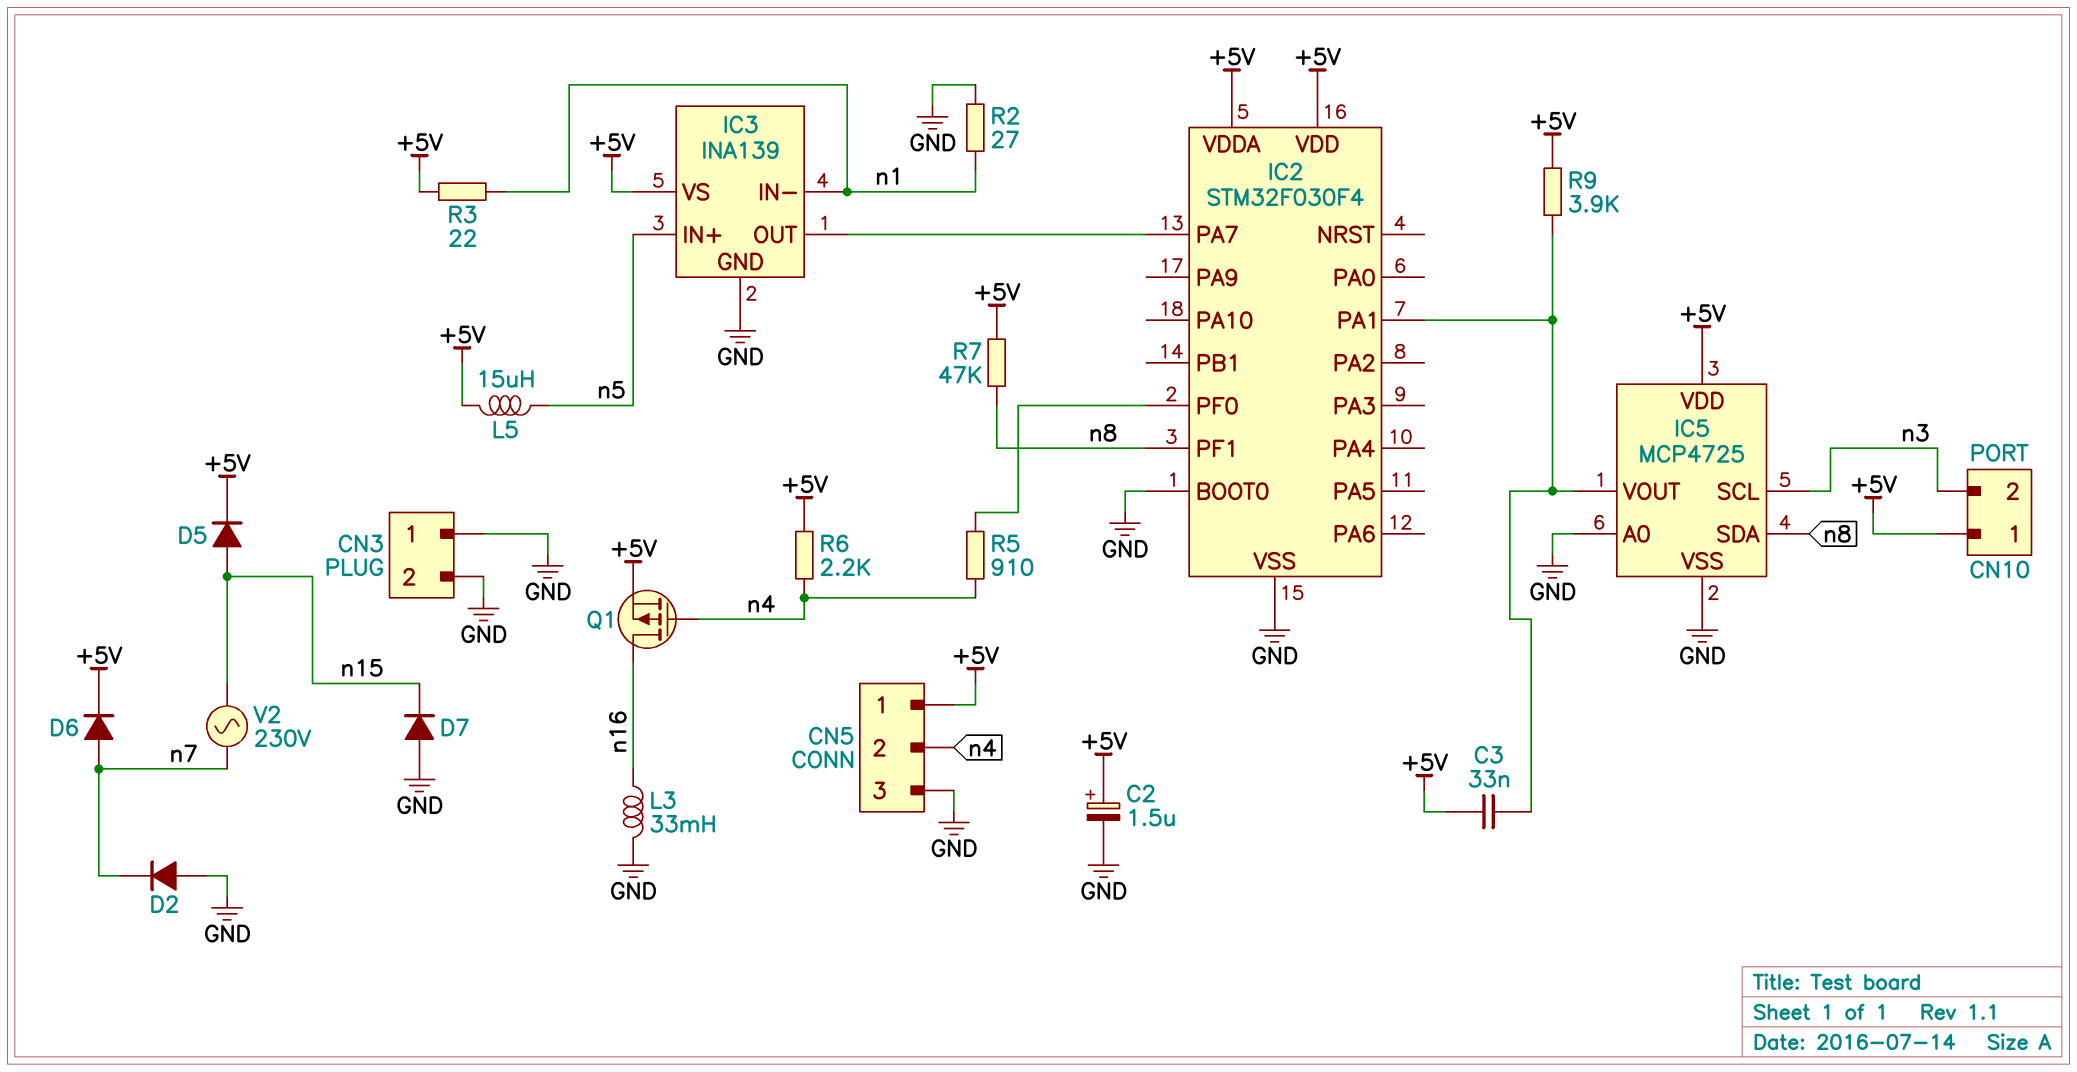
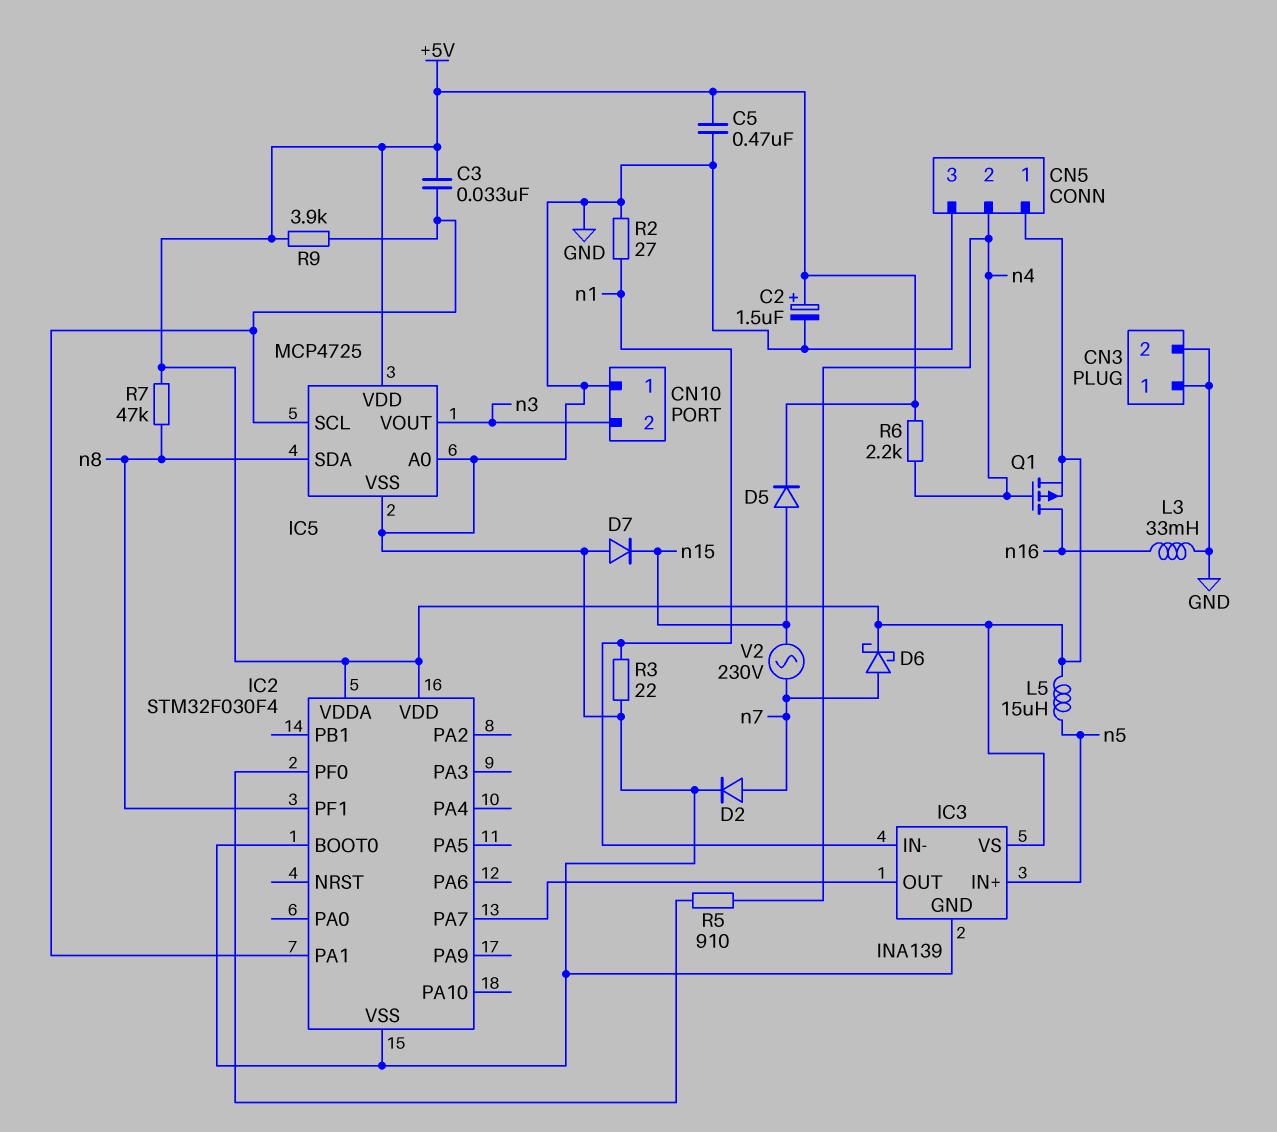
C5: none -> 470nF (+5V, GND)
CN10 pin 1: +5V -> GND
D2: diode (A GND, K n7) -> diode (A n7, K GND)
D6: diode (A n7, K +5V) -> schottky (A n7, K +5V)
IC5 pin SCL: n3 -> IC2/PA1
IC5 pin VOUT: IC2/PA1 -> n3
R3: 22 (+5V, n1) -> 22 (GND, n1)

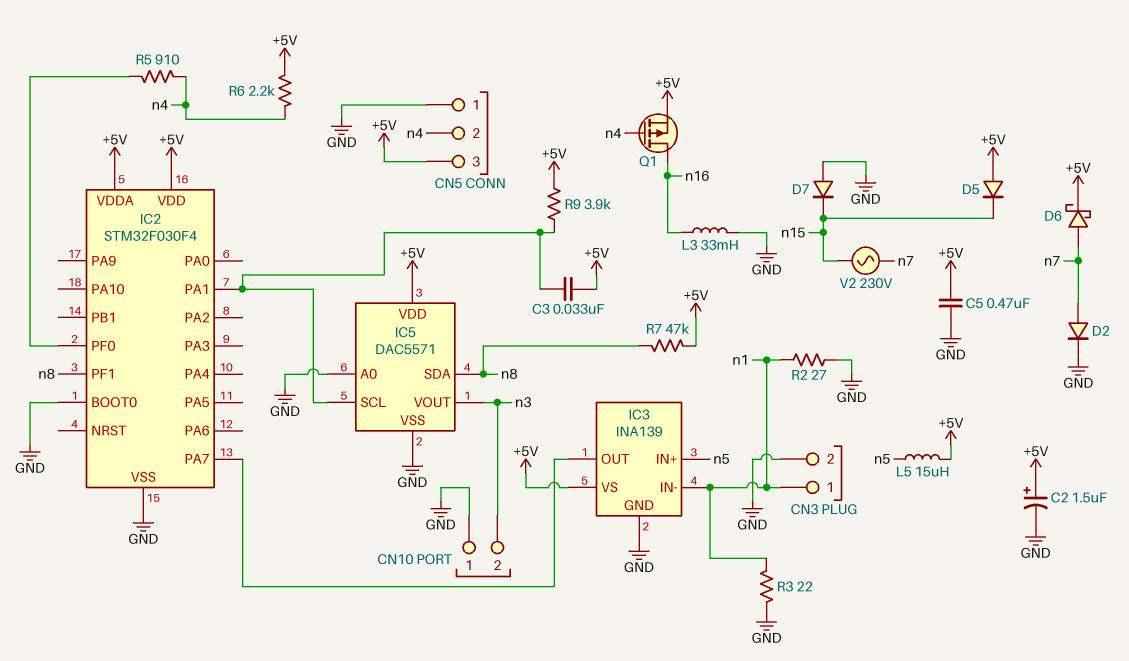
CN3 pin 1: GND -> n1
CN5 pin 1: +5V -> GND
CN5 pin 3: GND -> +5V
D5: diode (A n15, K +5V) -> diode (A +5V, K n15)
IC5: MCP4725 -> DAC5571

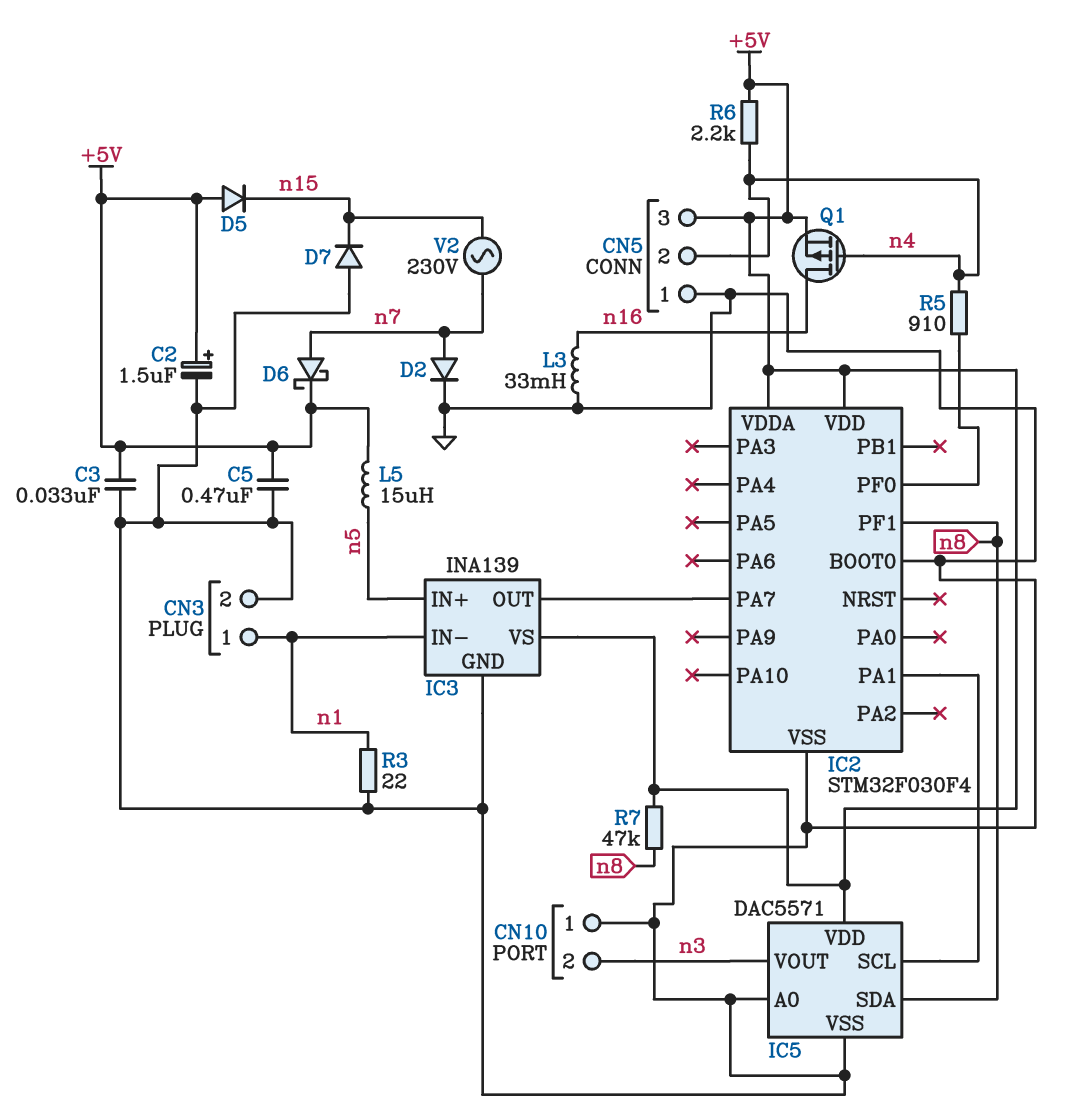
C3: 33nF (+5V, IC2/PA1) -> 33nF (+5V, GND)
R2: 27 (GND, n1) -> none
R9: 3.9k (+5V, IC2/PA1) -> none

